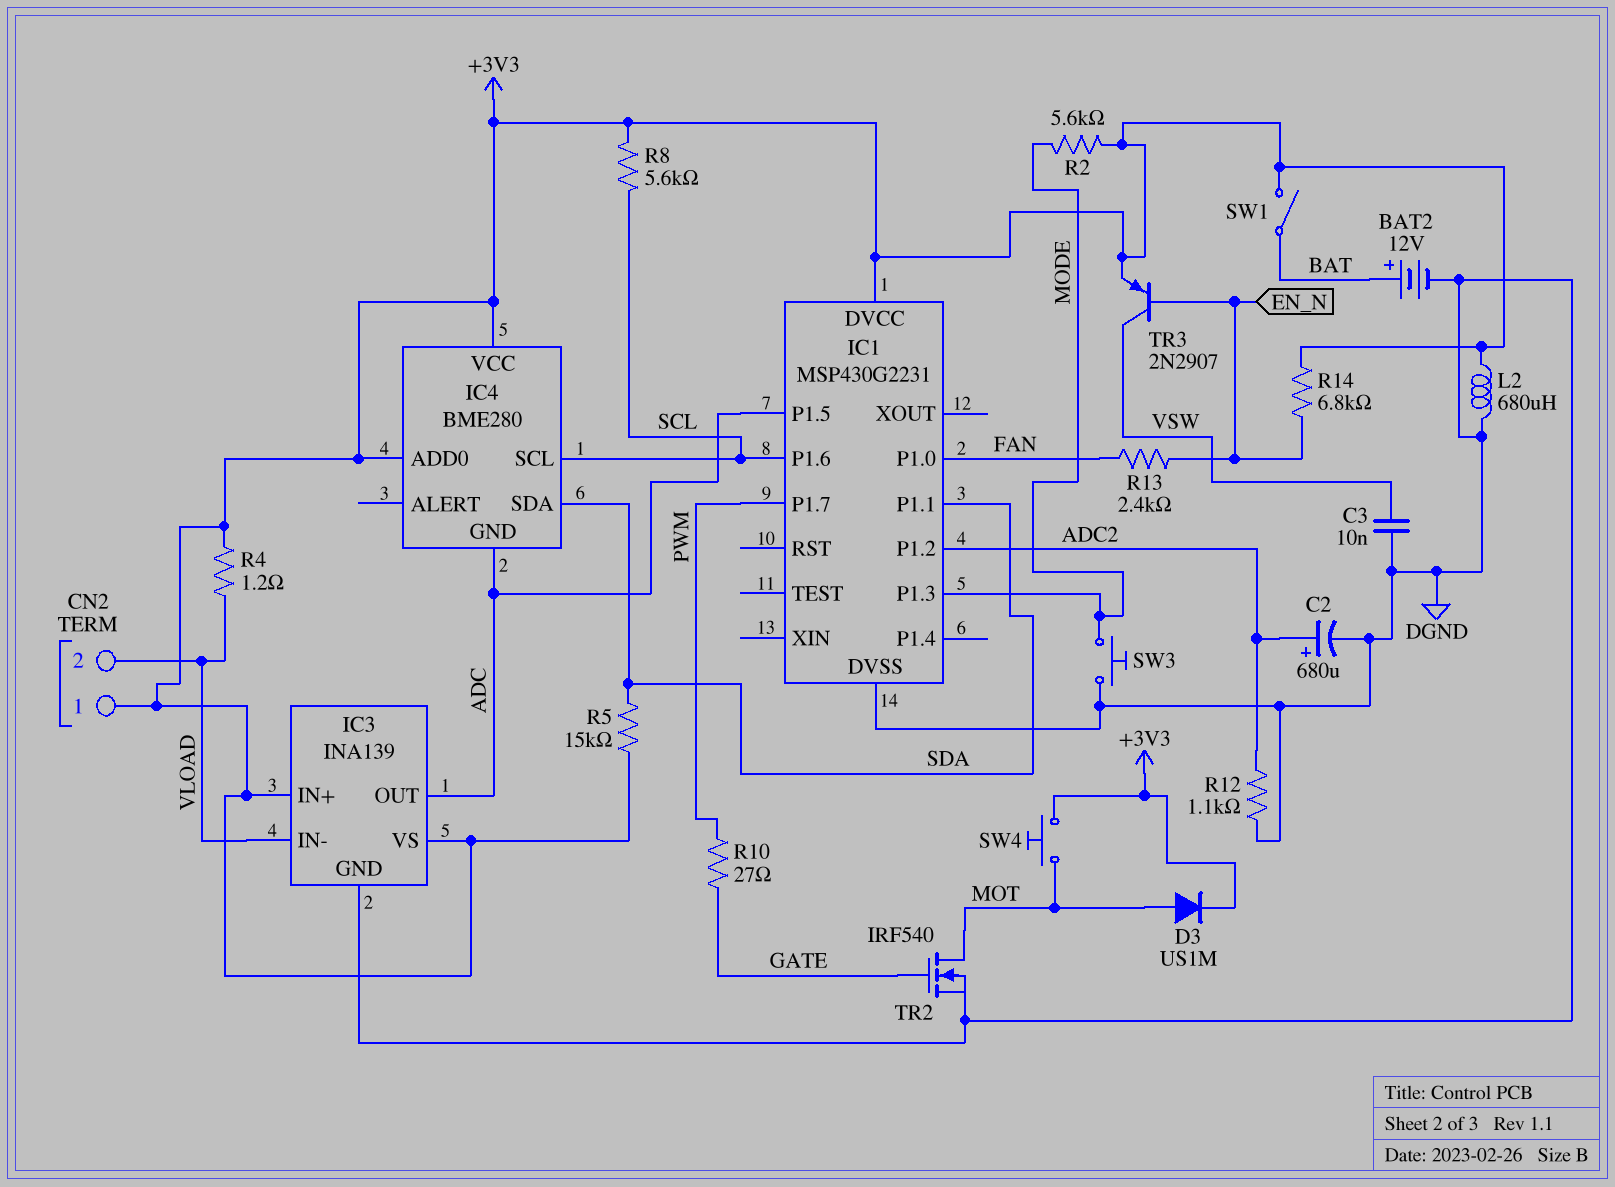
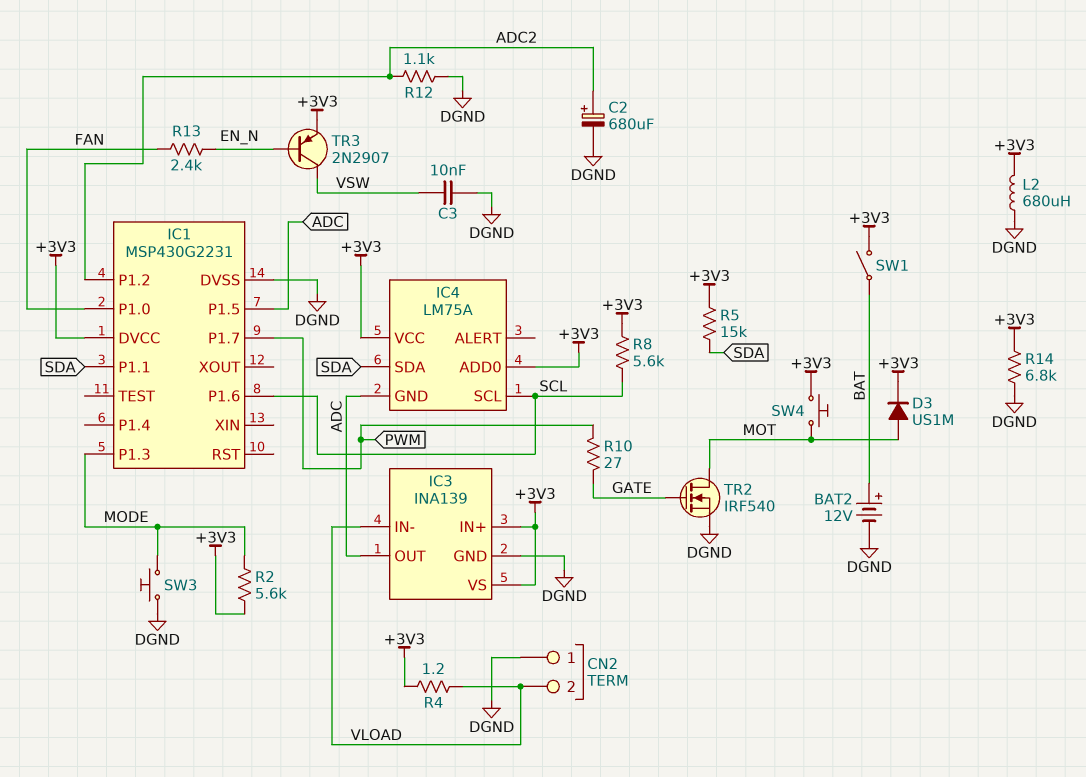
CN2 pin 1: +3V3 -> DGND
IC4: BME280 -> LM75A
R14: 6.8k (+3V3, EN_N) -> 6.8k (+3V3, DGND)

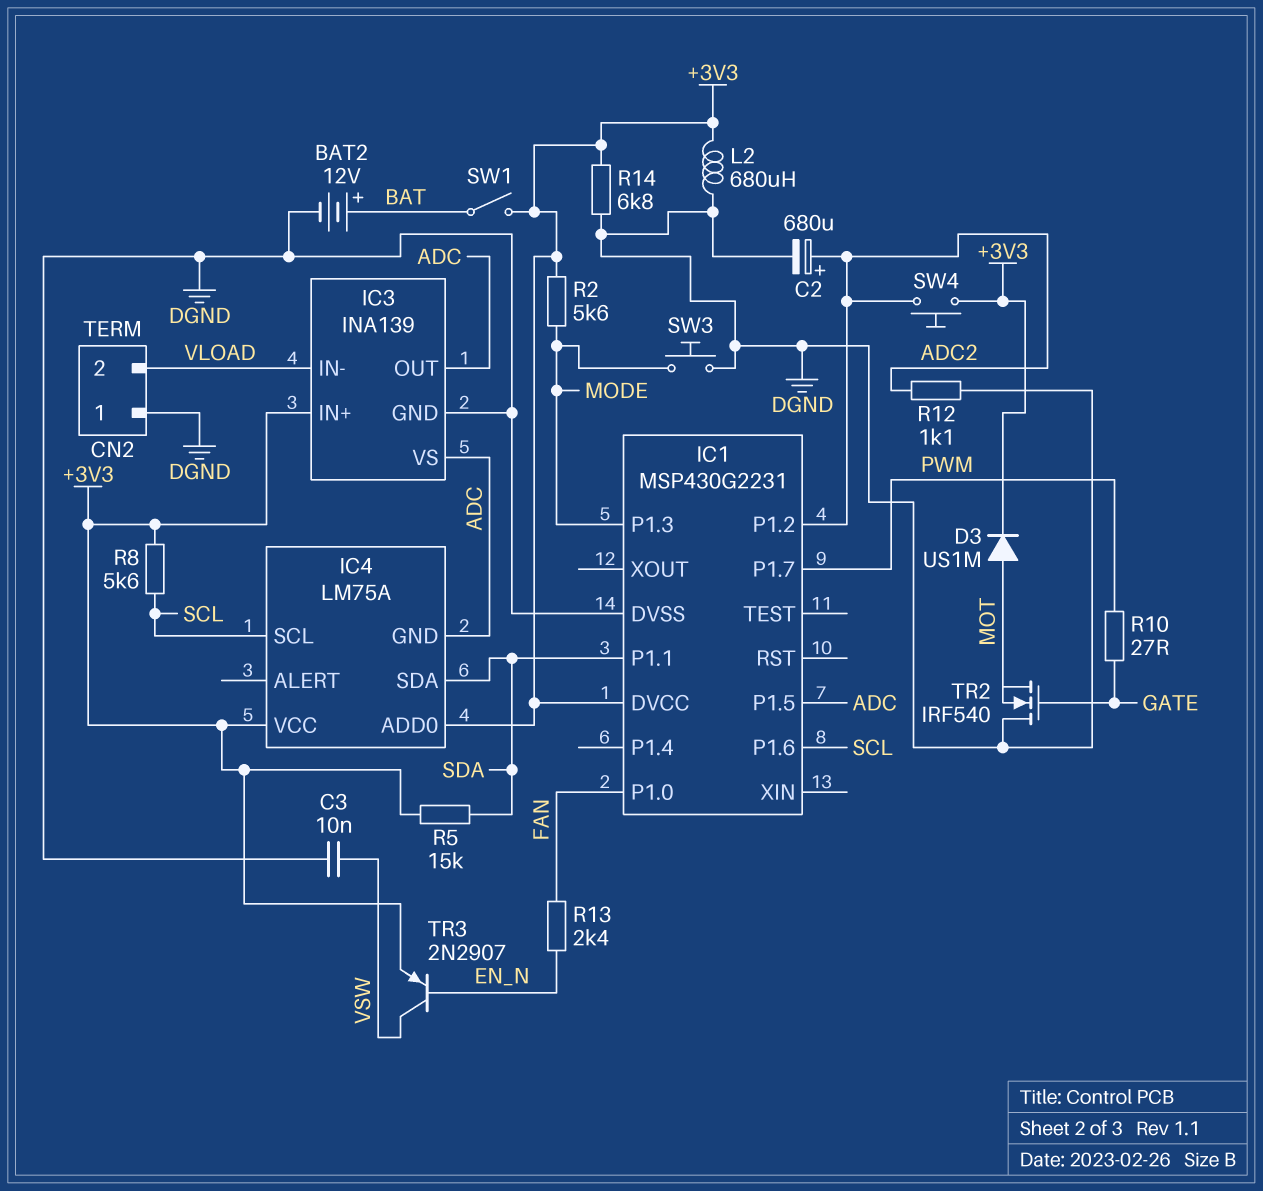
IC3 pin VS: +3V3 -> ADC
R4: 1.2 (+3V3, VLOAD) -> none
SW4: button (+3V3, MOT) -> button (+3V3, ADC2)
TR2: NMOS IRF540 (G GATE, D MOT, S DGND) -> NMOS IRF540 (G GATE, D DGND, S MOT)

